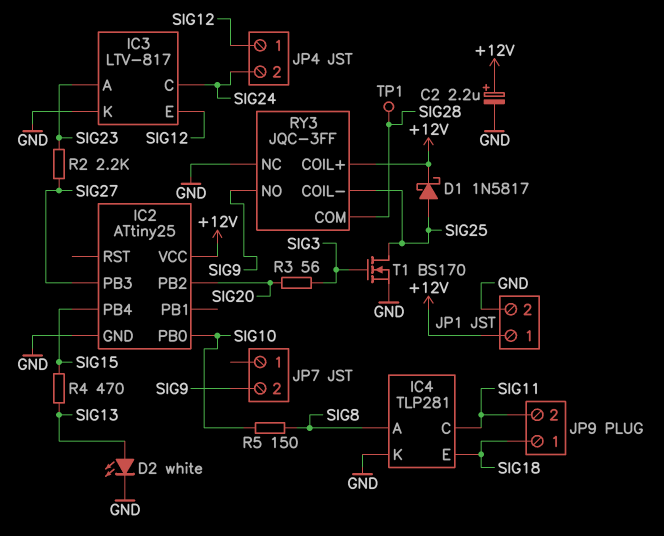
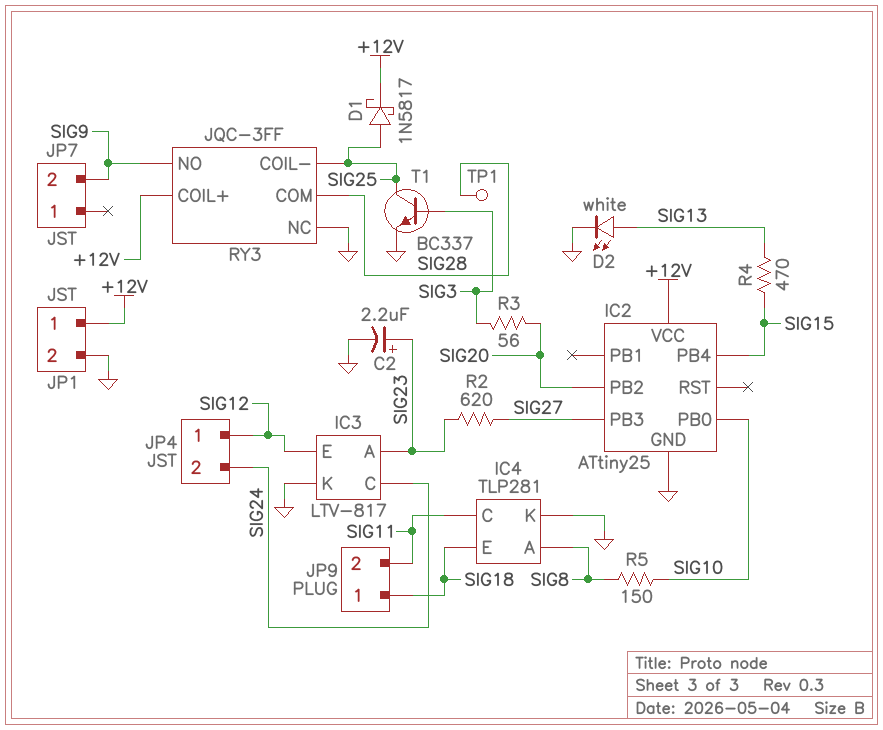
C2: 2.2uF (plus +12V, minus GND) -> 2.2uF (plus SIG23, minus GND)
R2: 2.2k (SIG23, SIG27) -> 620 (SIG23, SIG27)
T1: NMOS BS170 (G SIG3, D SIG25, S GND) -> NPN BC337 (B SIG3, C SIG25, E GND)

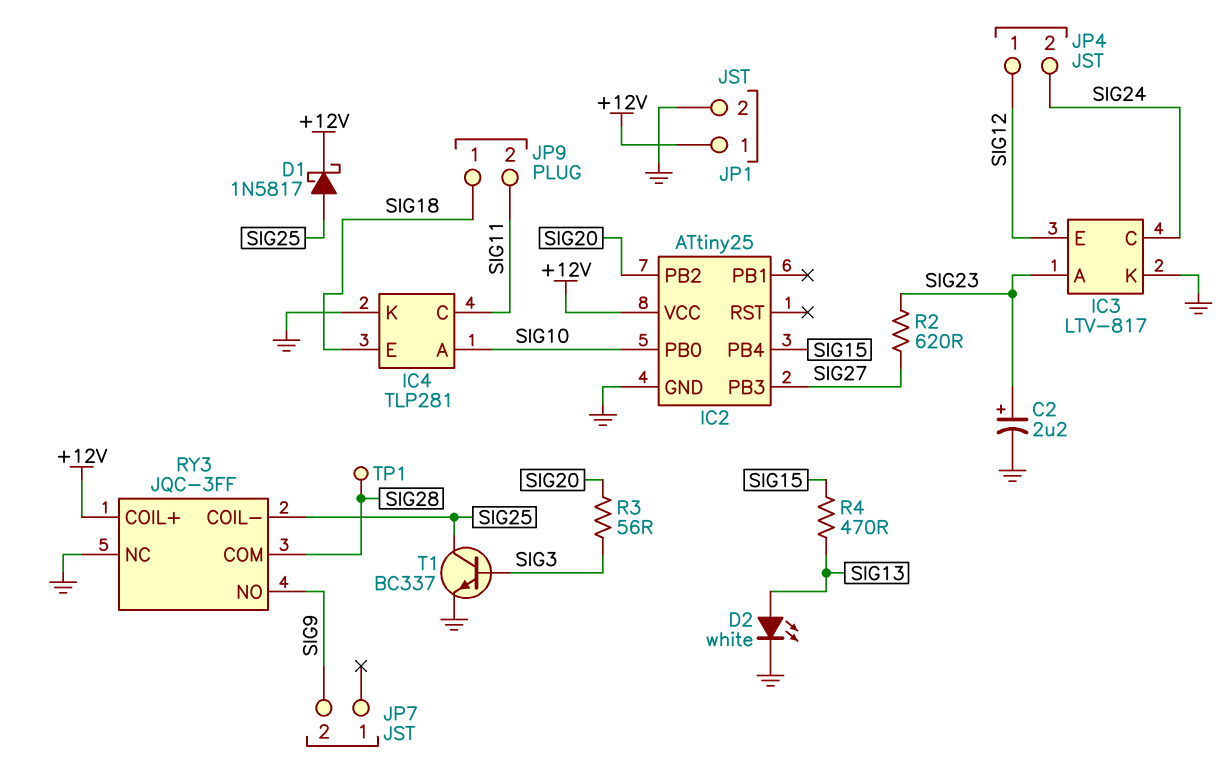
IC4 pin A: SIG8 -> SIG10
R5: 150 (SIG8, SIG10) -> none

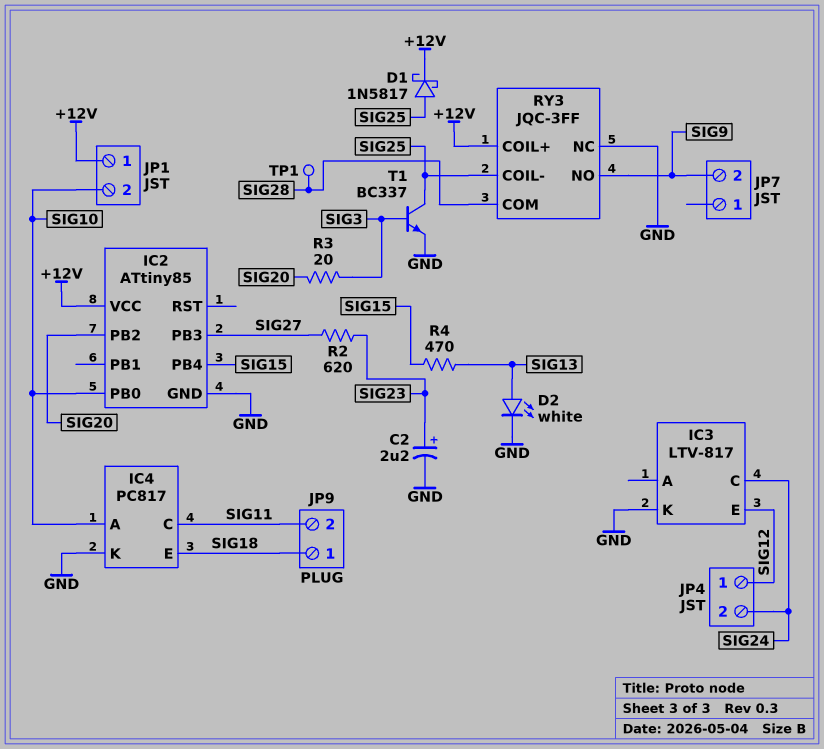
IC2: ATtiny25 -> ATtiny85
IC3 pin A: SIG23 -> none
IC4: TLP281 -> PC817
JP1 pin 2: GND -> SIG10
R3: 56 (SIG3, SIG20) -> 20 (SIG3, SIG20)

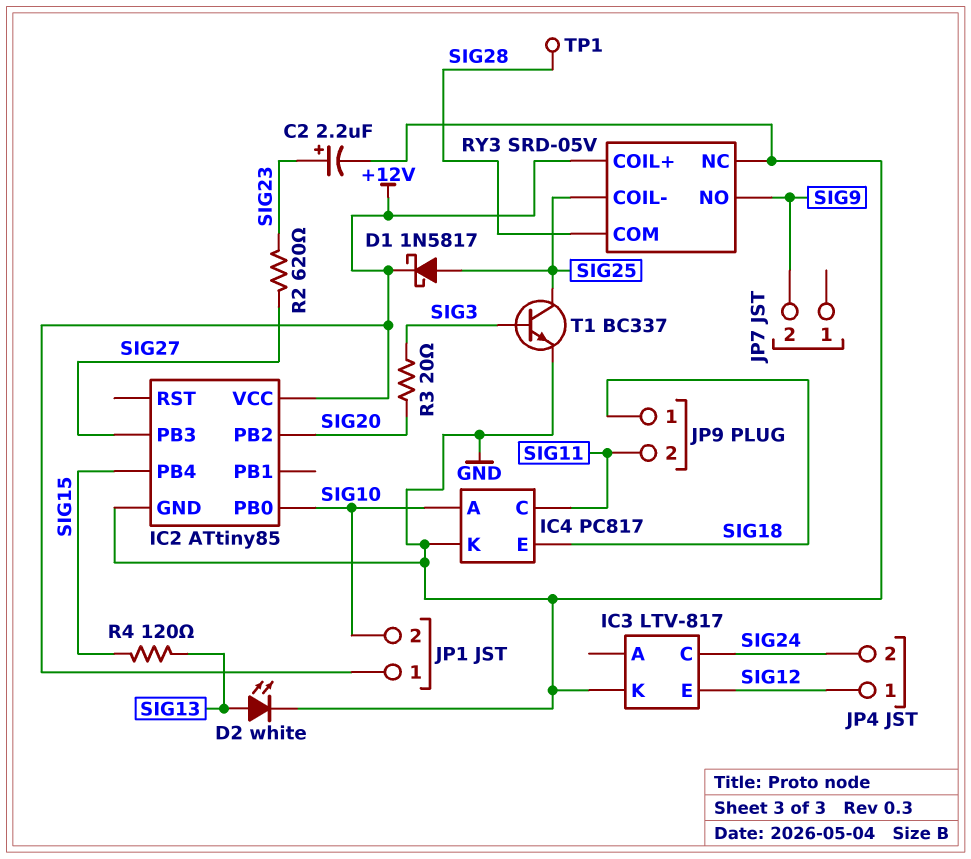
R4: 470 (SIG13, SIG15) -> 120 (SIG13, SIG15)
RY3: JQC-3FF -> SRD-05V

